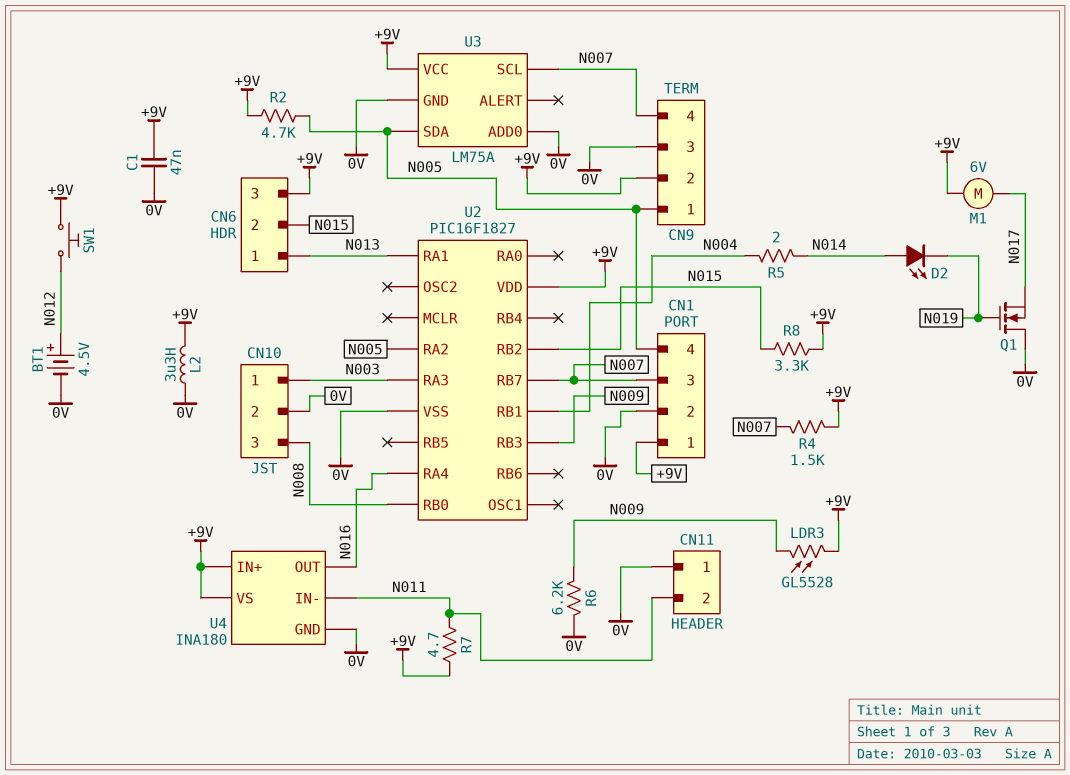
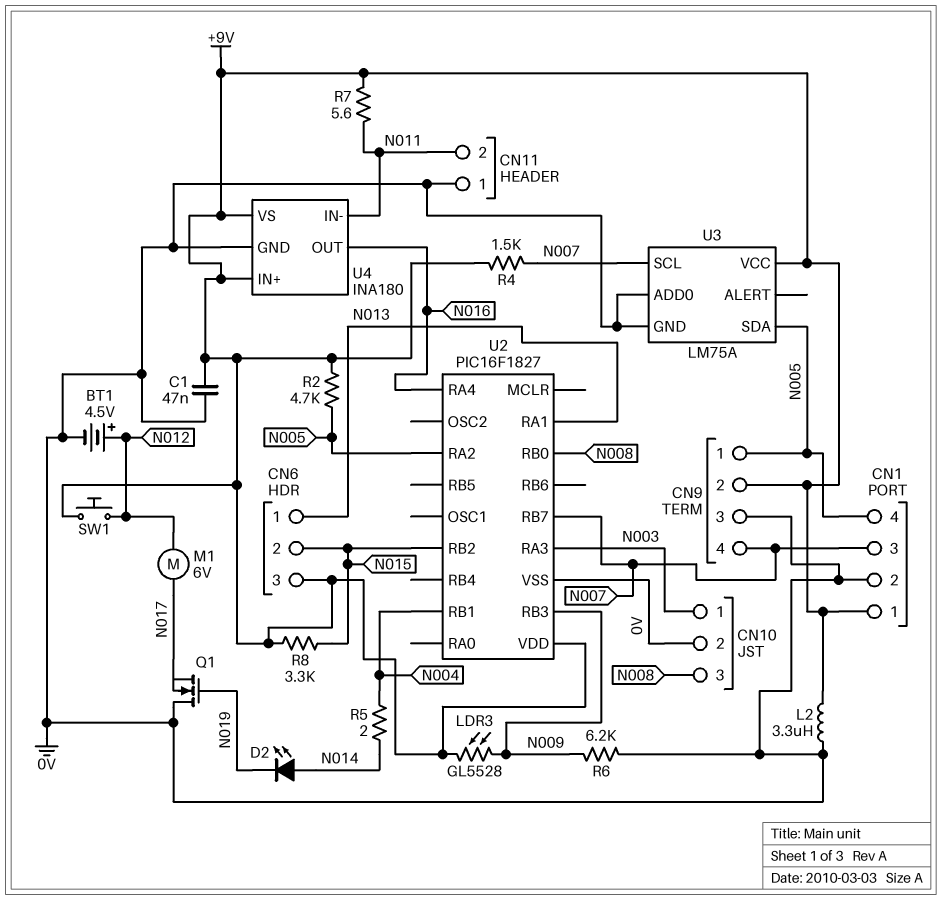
M1: motor 6V (+9V, N017) -> motor 6V (N012, N017)
R7: 4.7 (+9V, N011) -> 5.6 (+9V, N011)

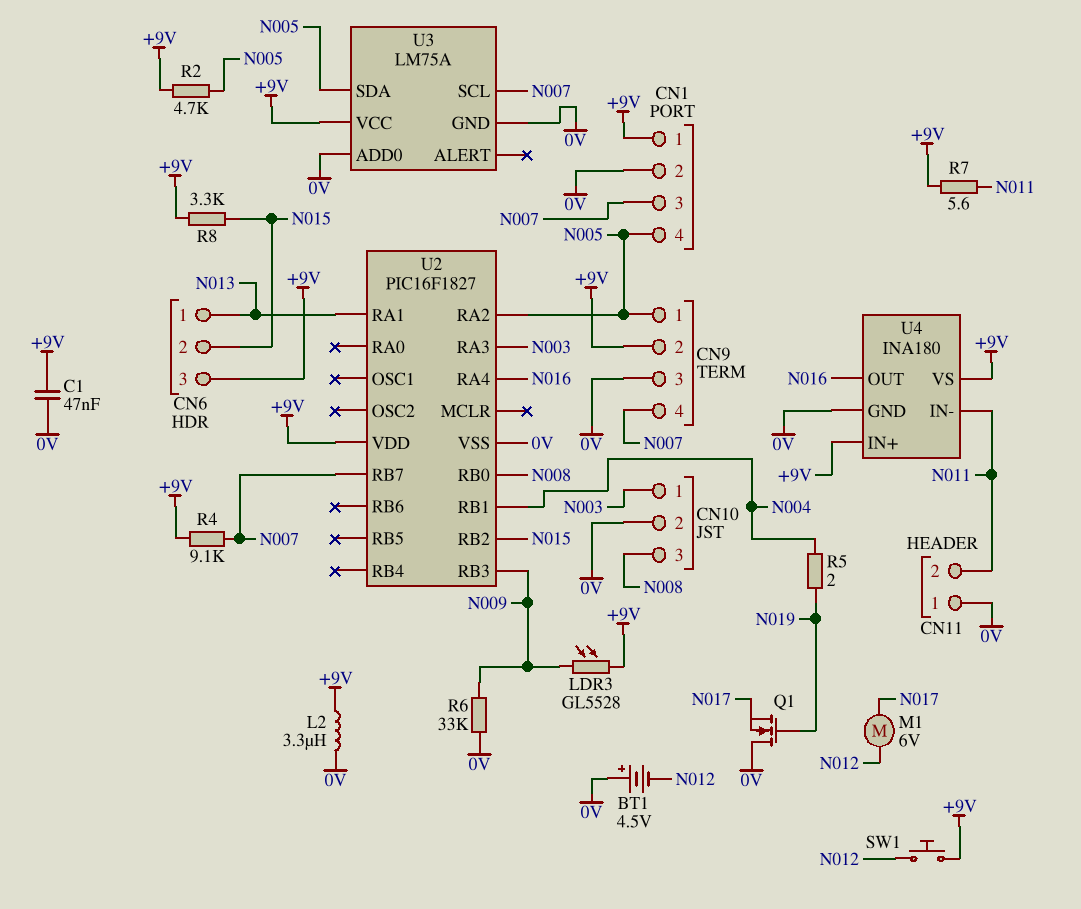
BT1: 4.5V (plus N012, minus 0V) -> 4.5V (plus 0V, minus N012)
D2: LED (A N014, K N019) -> none
R4: 1.5k (+9V, N007) -> 9.1k (+9V, N007)
R5: 2 (N004, N014) -> 2 (N004, N019)
R6: 6.2k (0V, N009) -> 33k (0V, N009)

